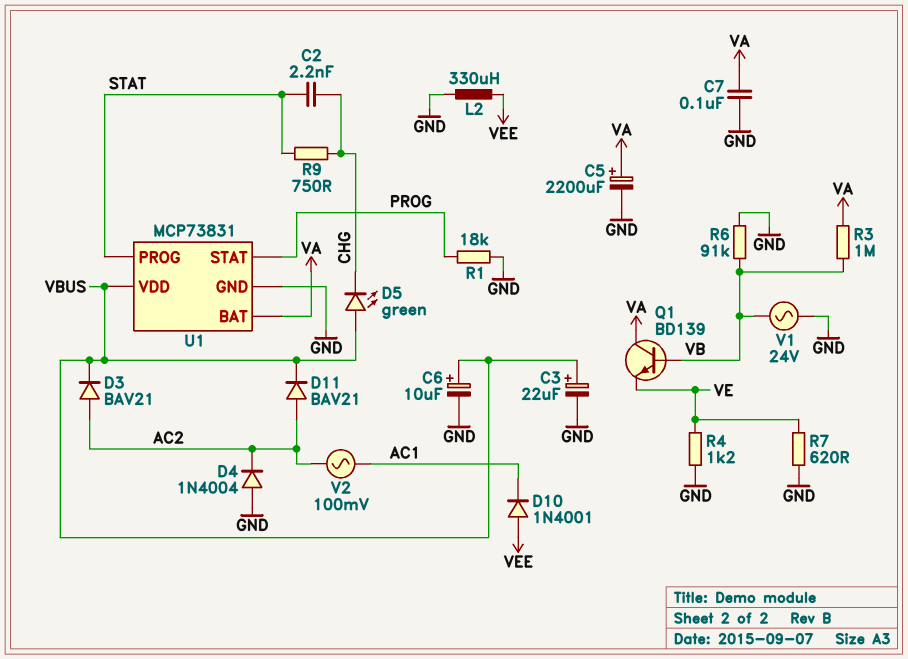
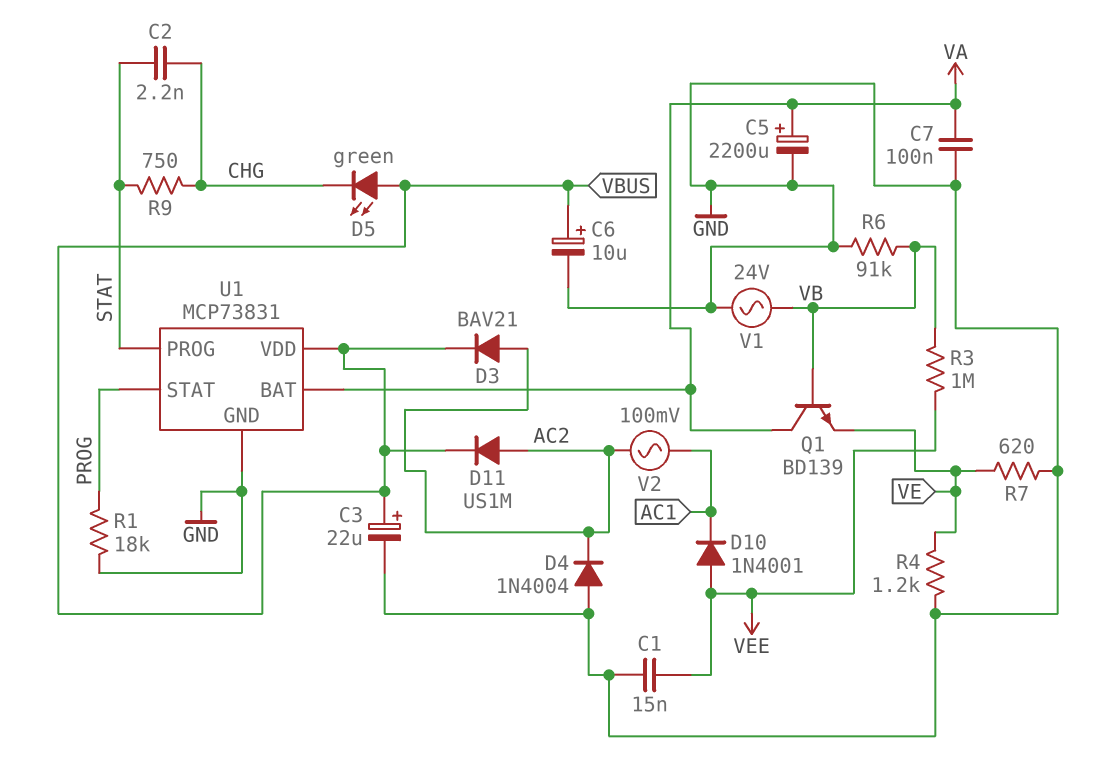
C1: none -> 15nF (GND, VEE)
D11: diode BAV21 (A AC2, K VBUS) -> diode US1M (A AC2, K VBUS)
L2: 330uH (GND, VEE) -> none
R3: 1M (VA, VB) -> 1M (VB, VEE)

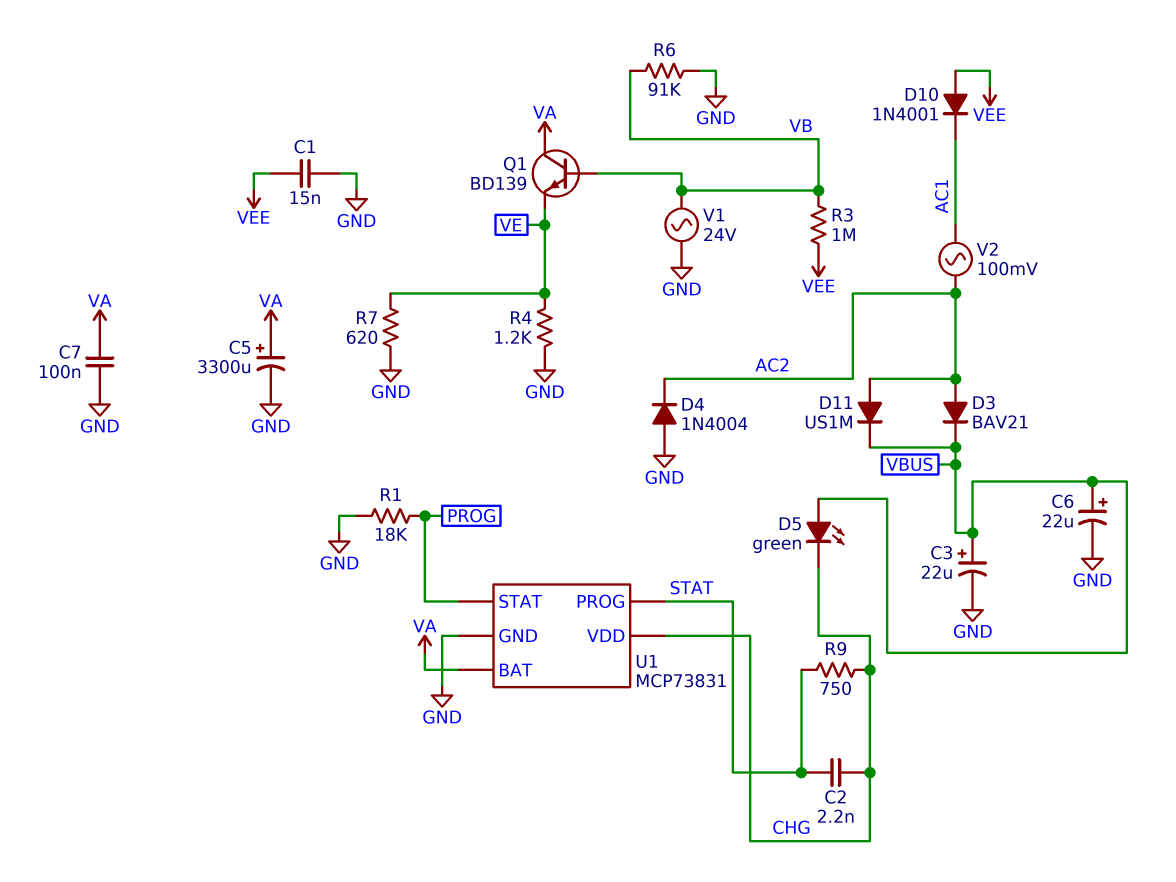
C5: 2200uF (plus VA, minus GND) -> 3300uF (plus VA, minus GND)
C6: 10uF (plus VBUS, minus GND) -> 22uF (plus VBUS, minus GND)
U1 pin VDD: VBUS -> CHG

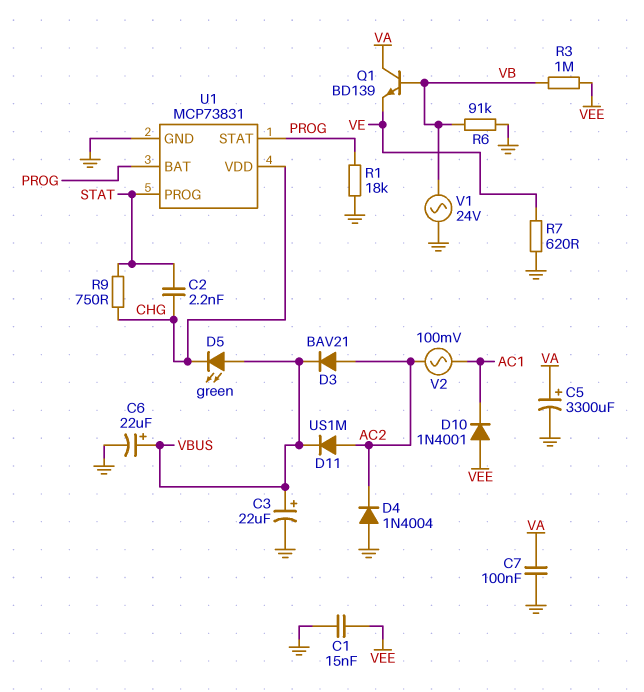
R4: 1.2k (GND, VE) -> none
U1 pin BAT: VA -> PROG

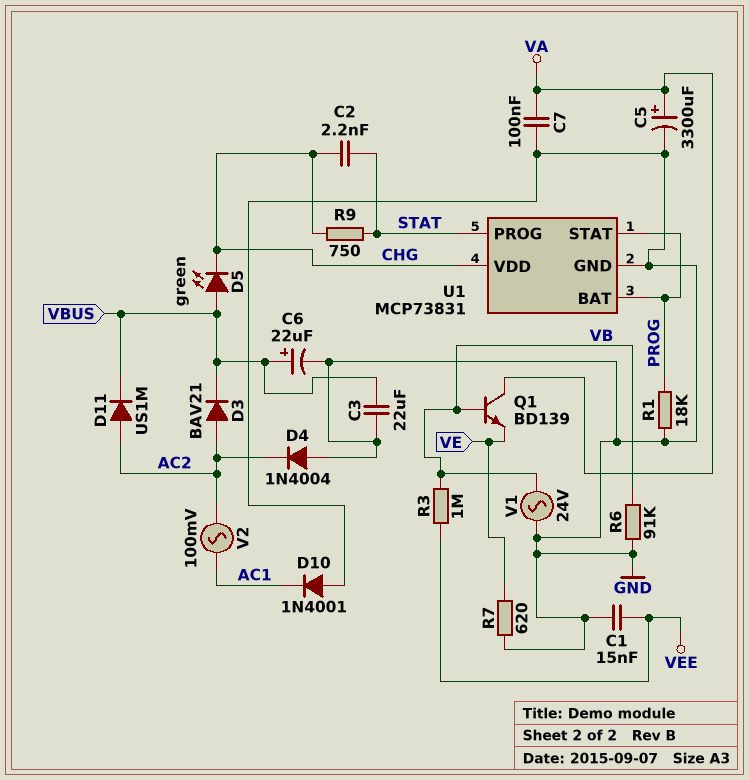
C3: 22uF (plus VBUS, minus GND) -> 22uF (GND, VBUS)
D10: diode 1N4001 (A VEE, K AC1) -> diode 1N4001 (A GND, K AC1)

